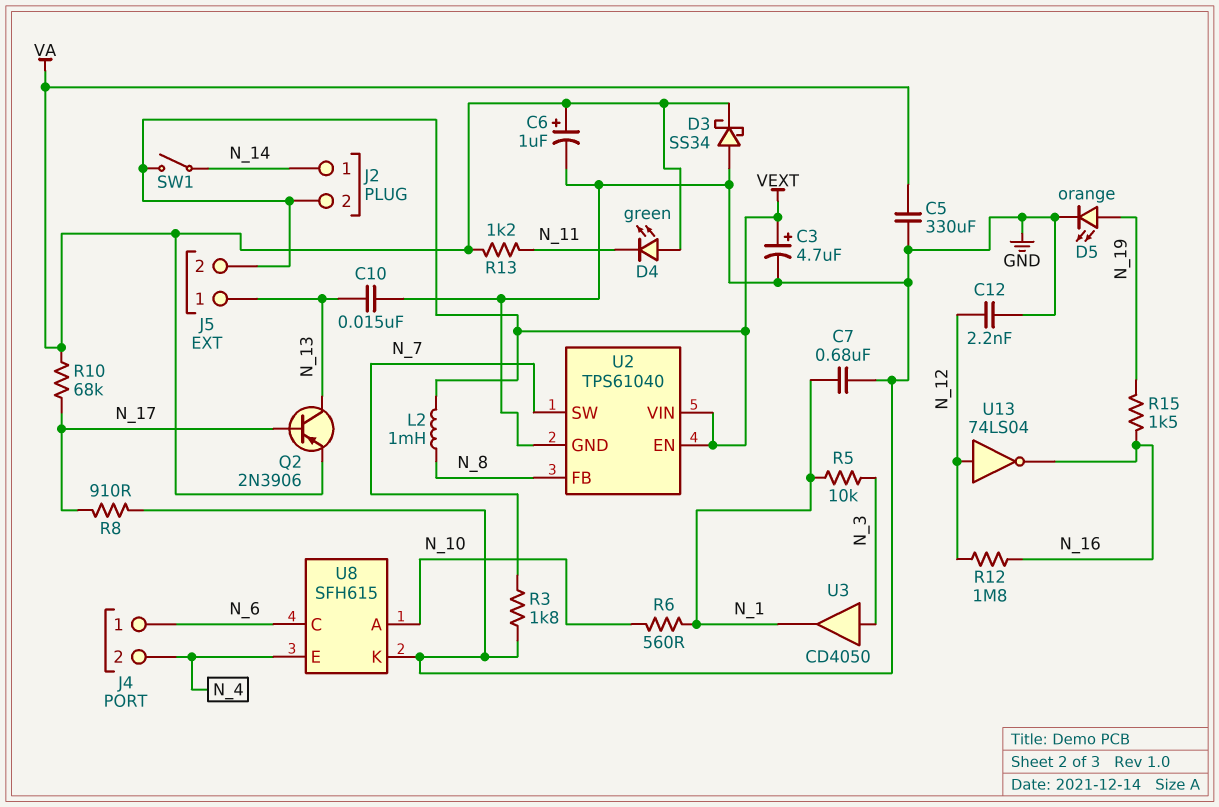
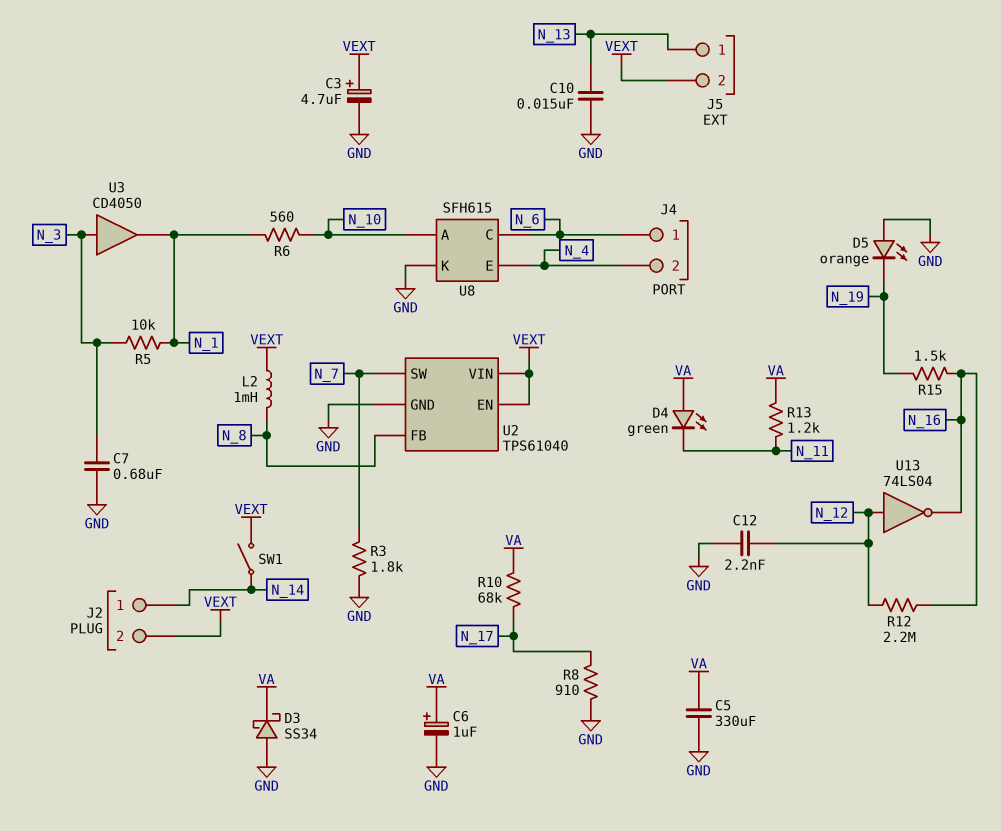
C7: 680nF (GND, N_1) -> 680nF (GND, N_3)
D5: LED orange (A N_19, K GND) -> LED orange (A GND, K N_19)
Q2: PNP 2N3906 (B N_17, C N_13, E VA) -> none
R12: 1.8M (N_12, N_16) -> 2.2M (N_12, N_16)

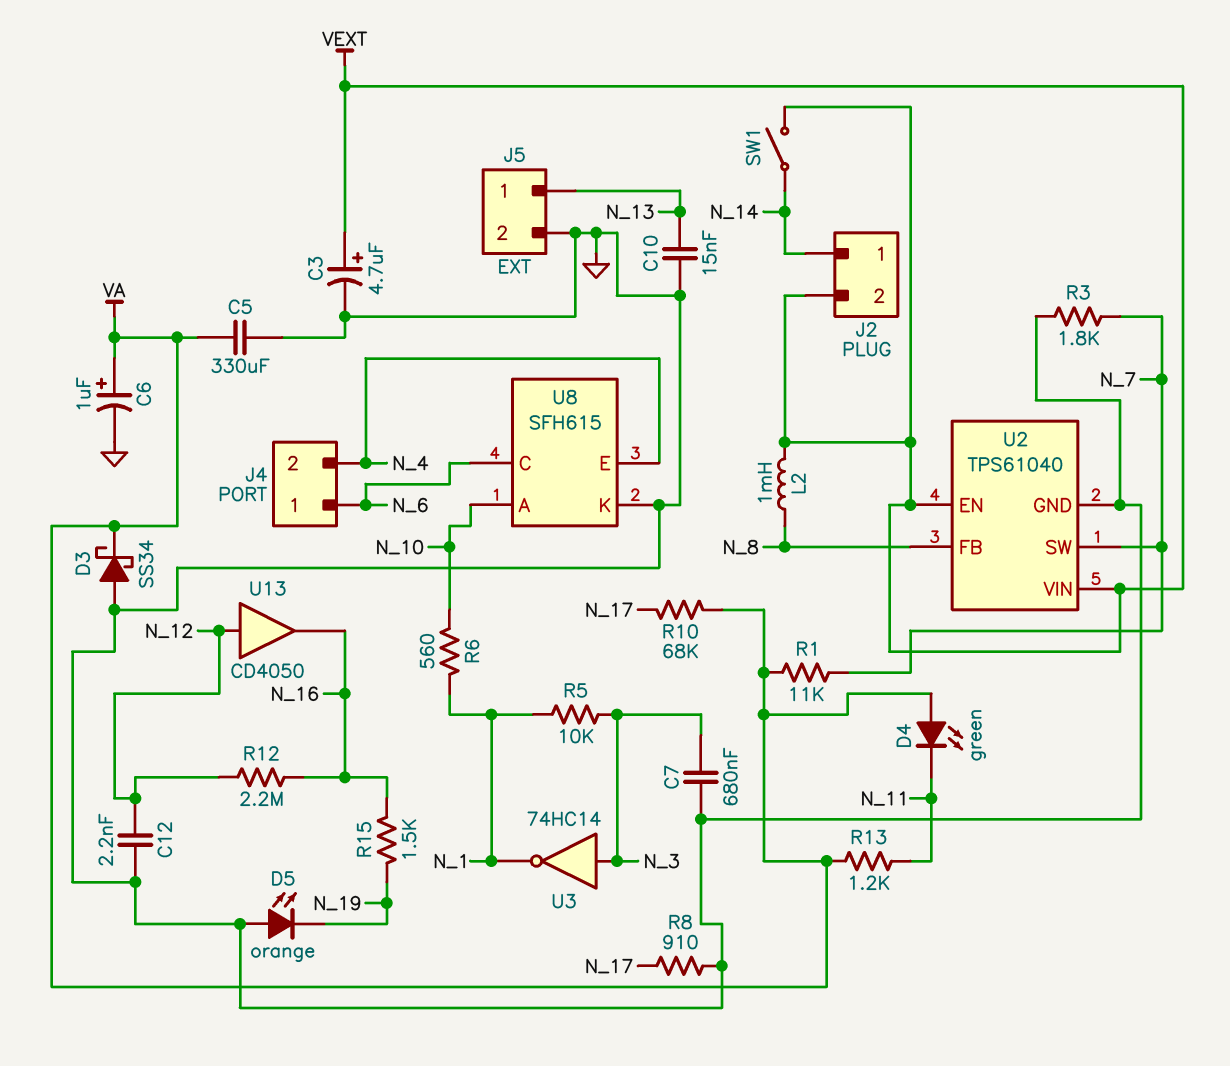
J5 pin 2: VEXT -> GND
R1: none -> 11k (N_7, VA)
U3: buffer CD4050 (in N_3, out N_1) -> NOT 74HC14 (in N_3, out N_1)
U13: NOT 74LS04 (in N_12, out N_16) -> buffer CD4050 (in N_12, out N_16)

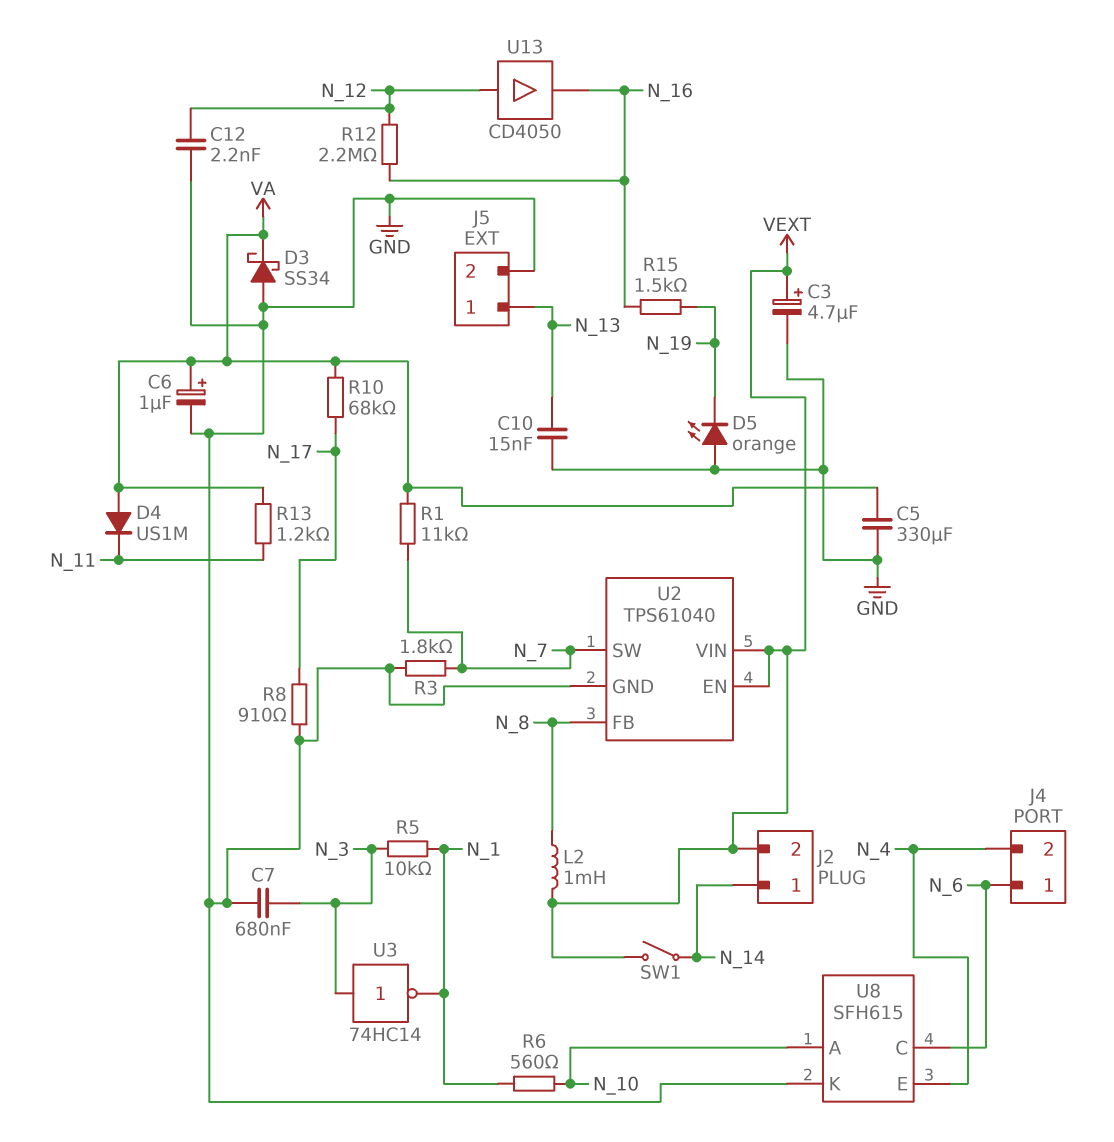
D4: LED green (A VA, K N_11) -> diode US1M (A VA, K N_11)

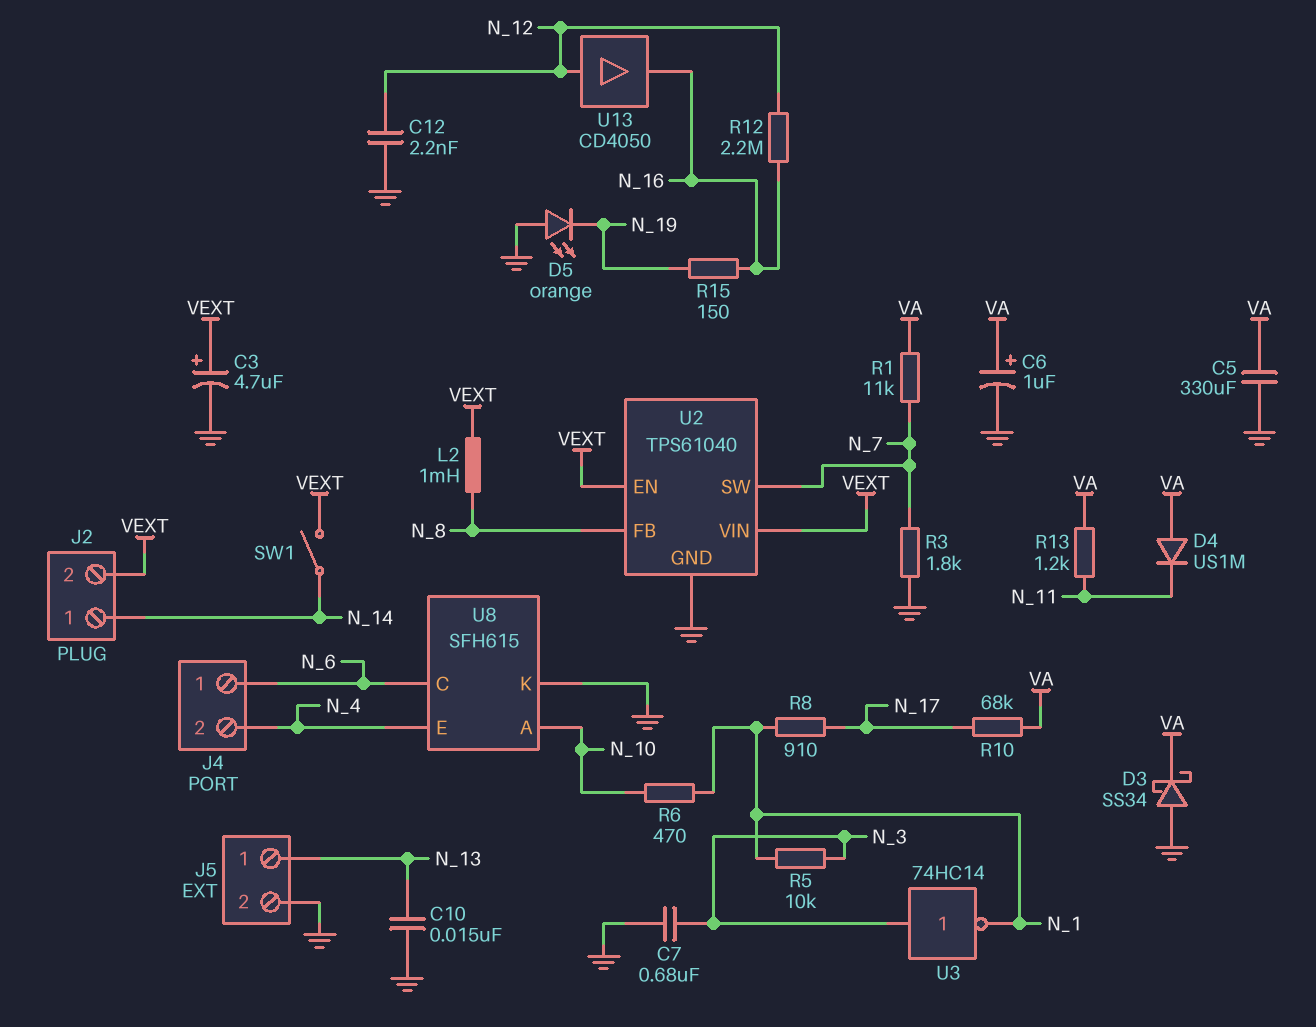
R6: 560 (N_1, N_10) -> 470 (N_1, N_10)
R8: 910 (GND, N_17) -> 910 (N_1, N_17)
R15: 1.5k (N_16, N_19) -> 150 (N_16, N_19)

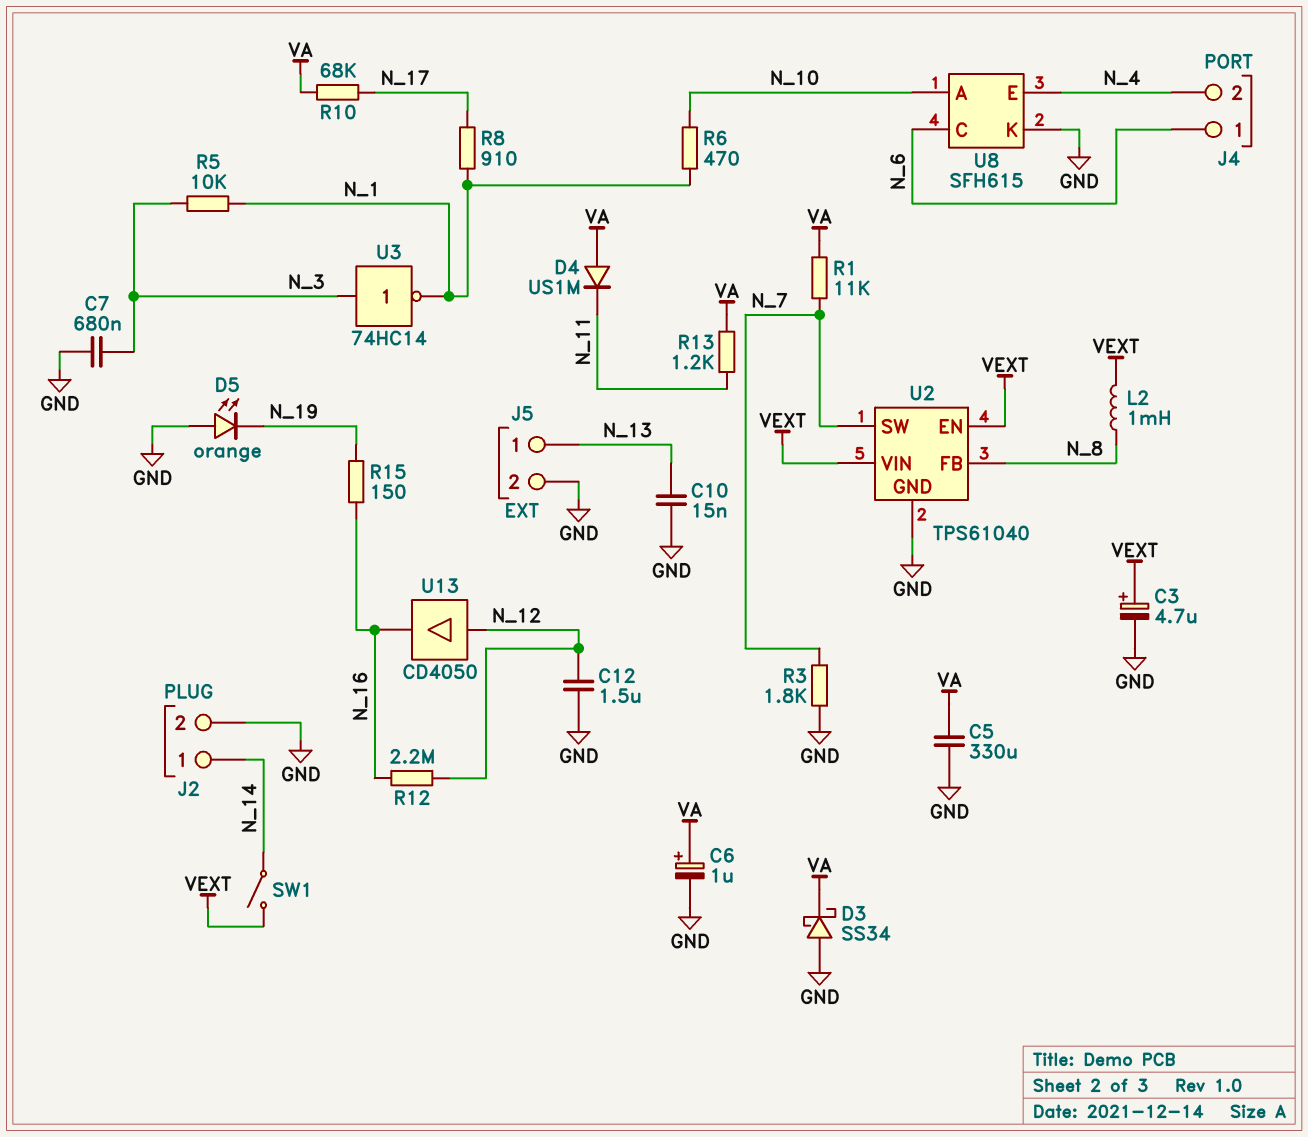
C12: 2.2nF (GND, N_12) -> 1.5uF (GND, N_12)
J2 pin 2: VEXT -> GND

